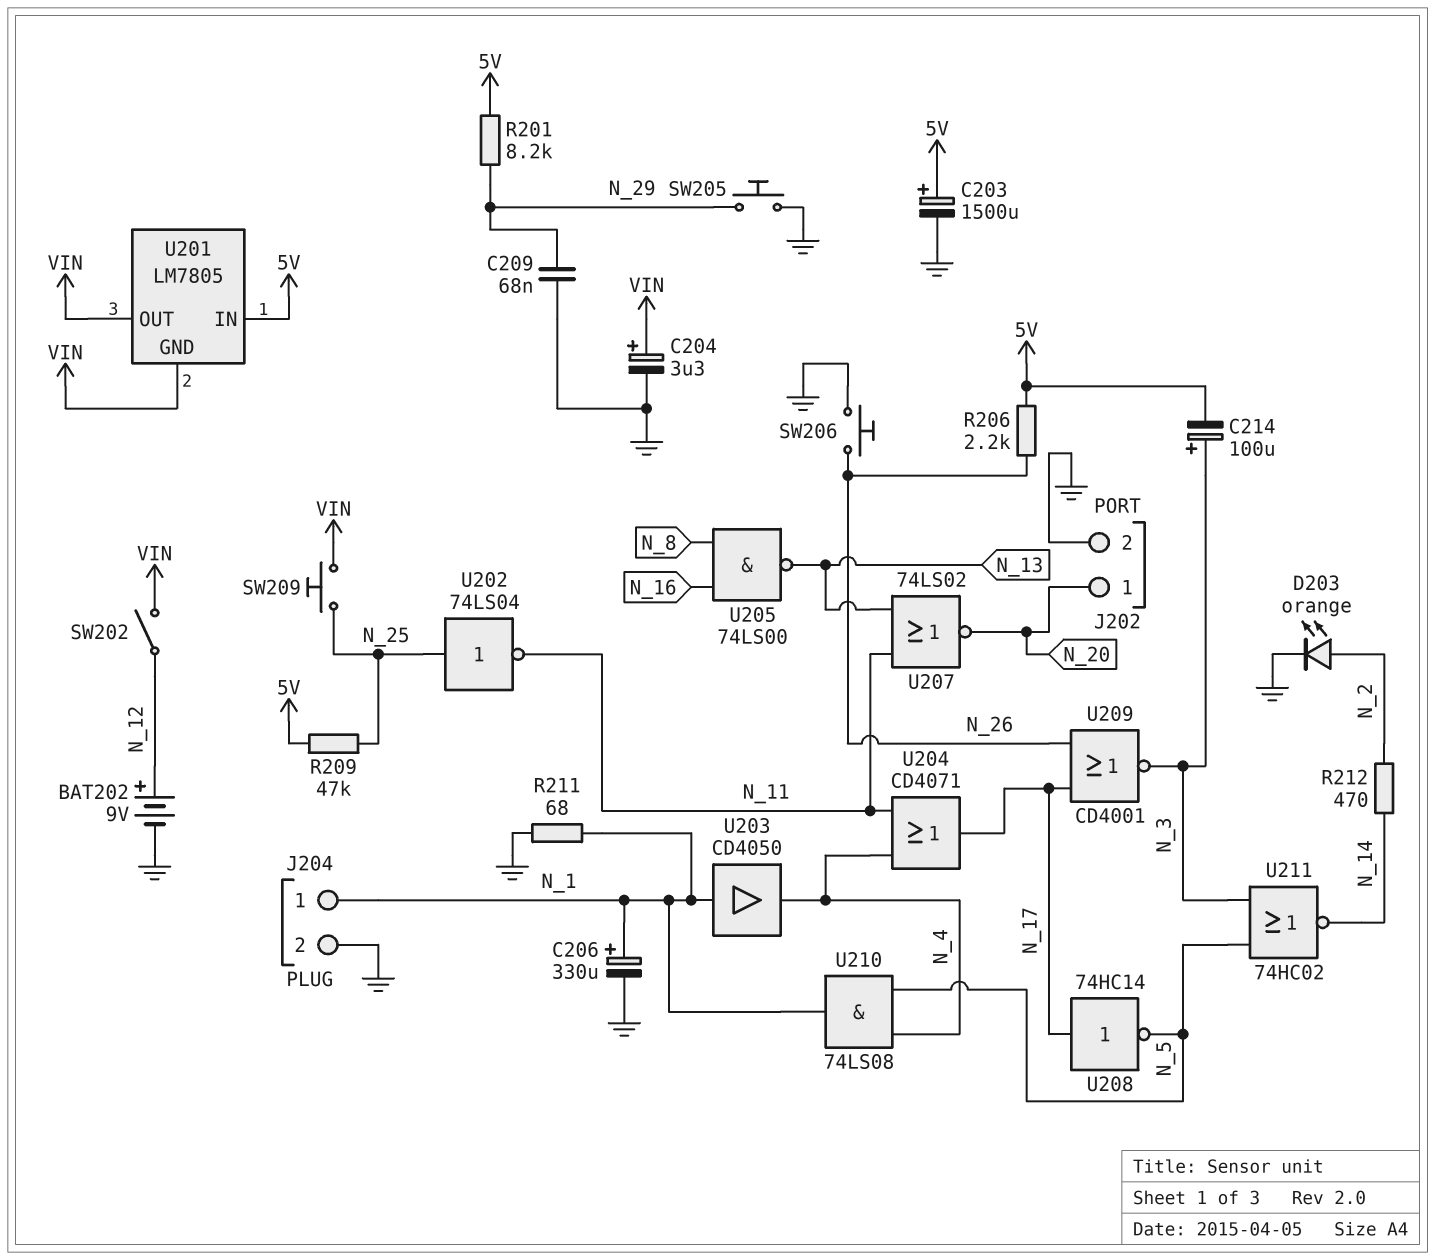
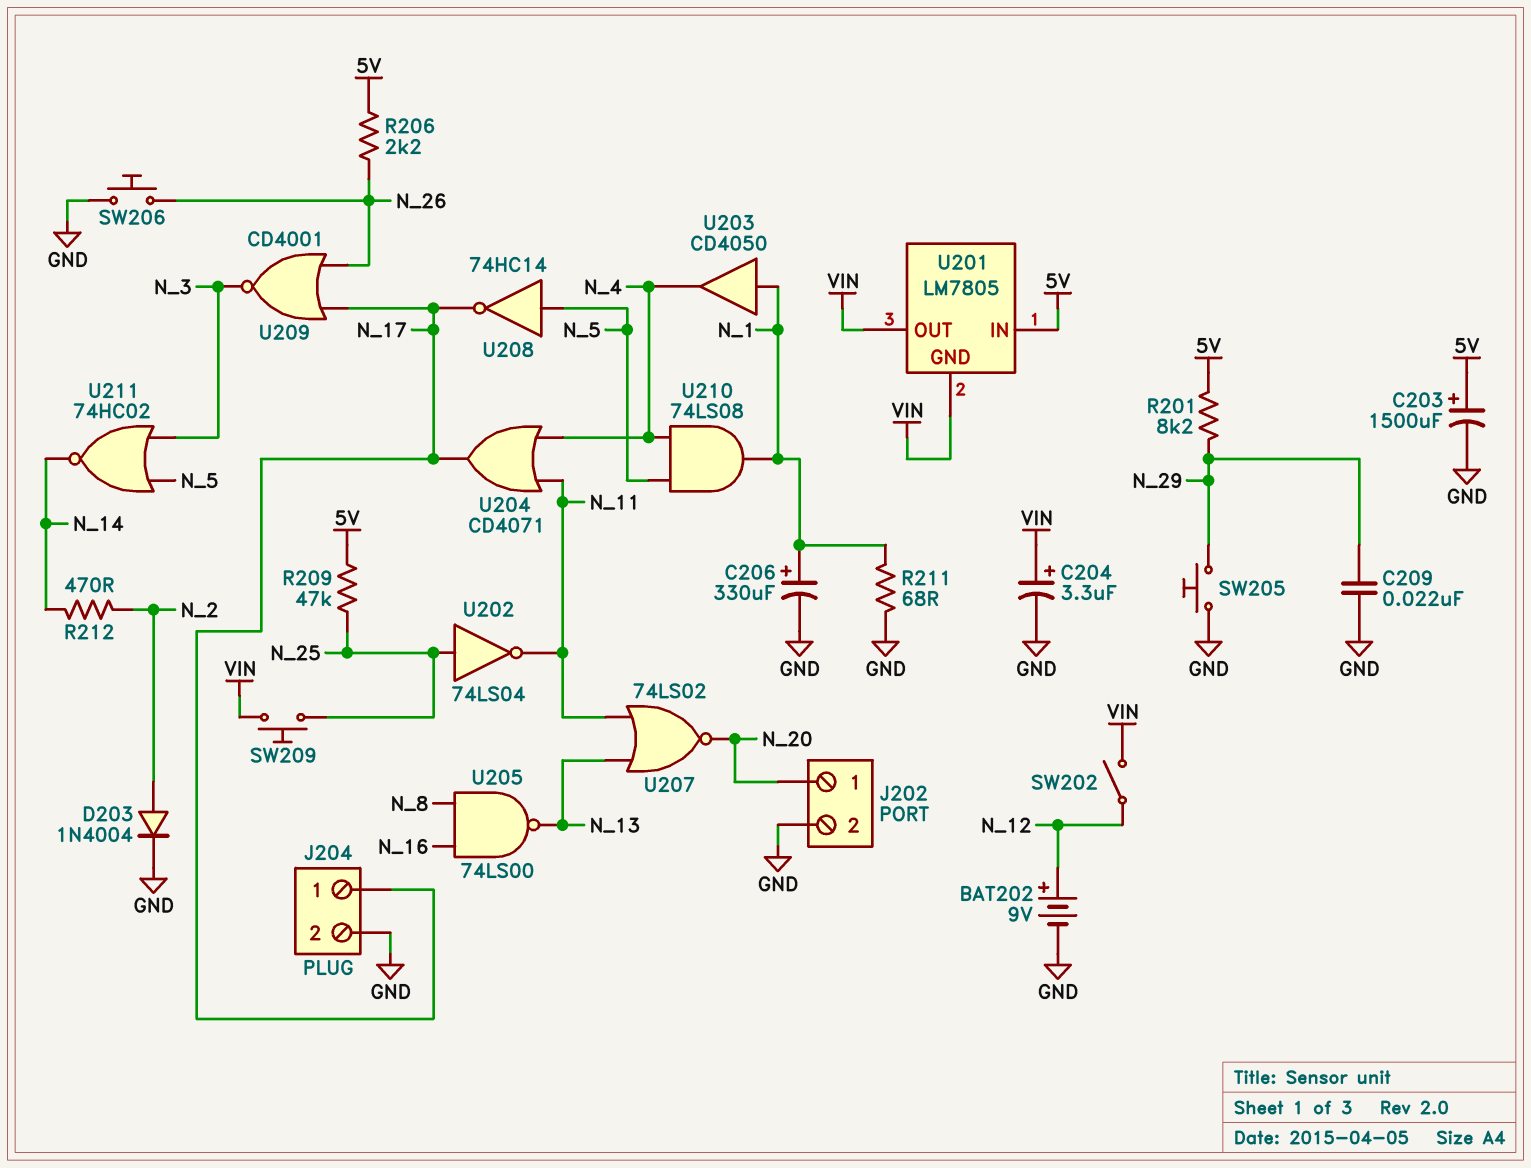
C209: 68nF (GND, N_29) -> 22nF (GND, N_29)
C214: 100uF (plus N_3, minus 5V) -> none
D203: LED orange (A N_2, K GND) -> diode 1N4004 (A N_2, K GND)
J204 pin 1: N_1 -> N_17
U208: NOT 74HC14 (in N_17, out N_5) -> NOT 74HC14 (in N_5, out N_17)

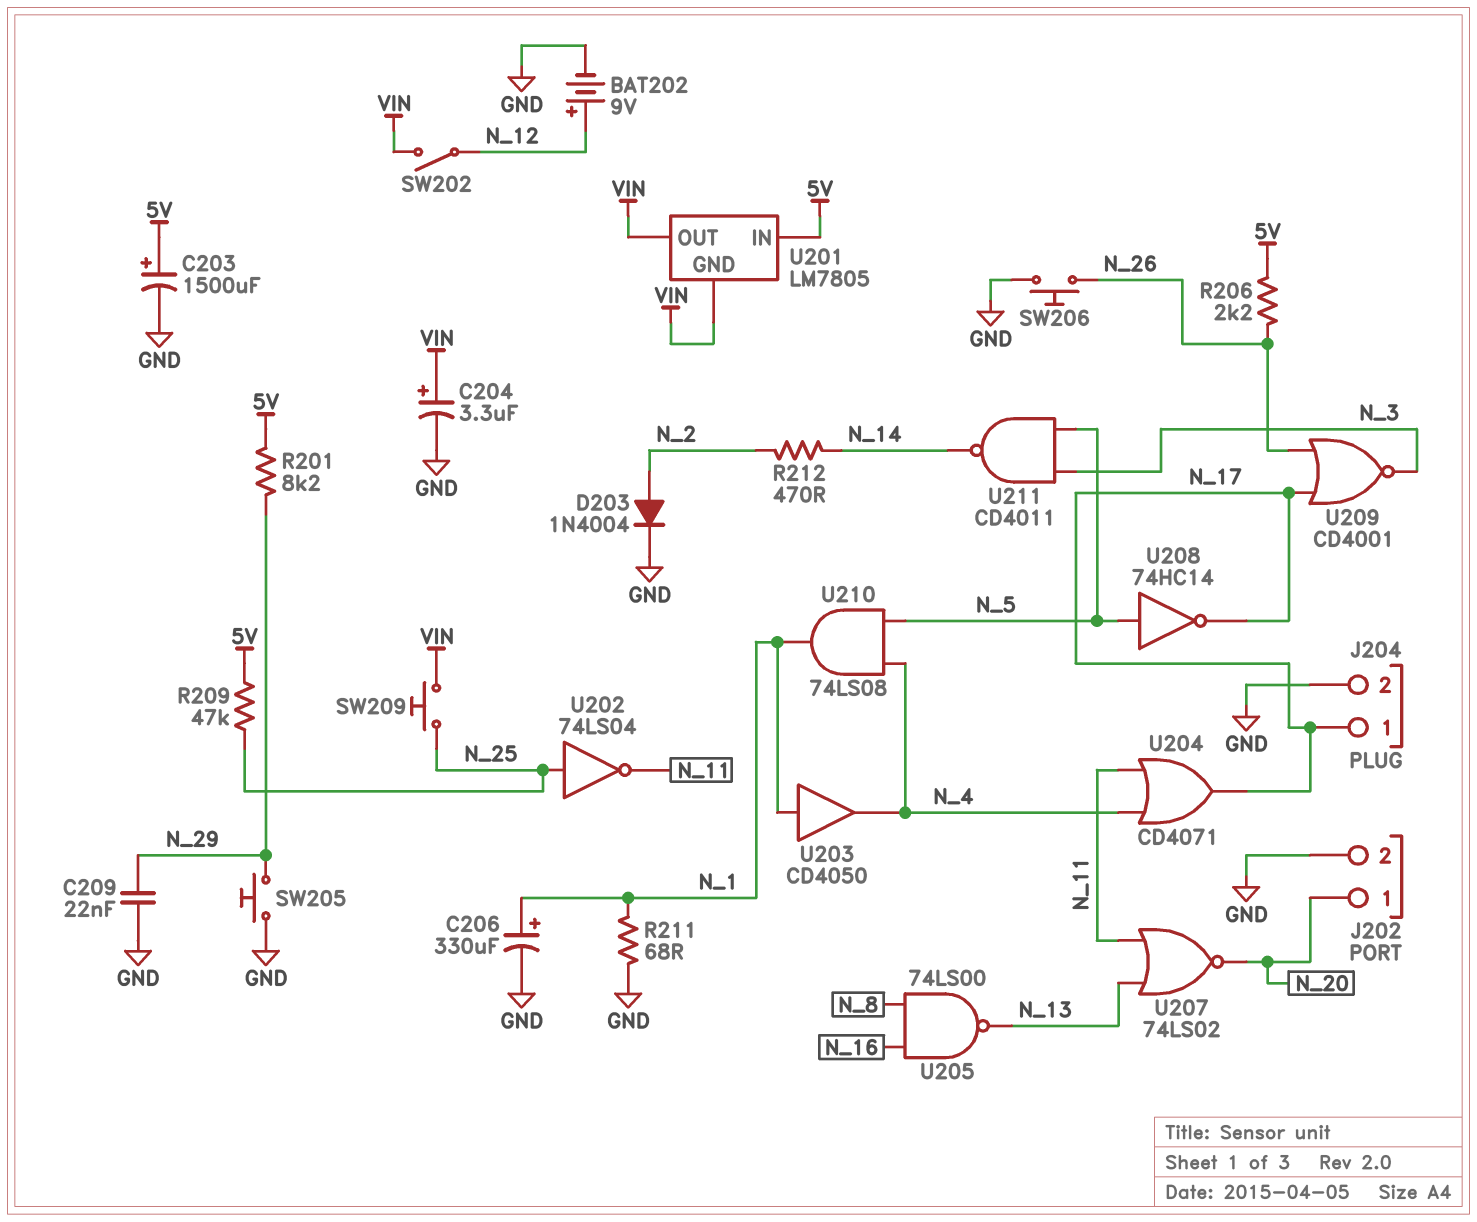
U211: NOR 74HC02 (in N_3, in N_5, out N_14) -> NAND CD4011 (in N_3, in N_5, out N_14)

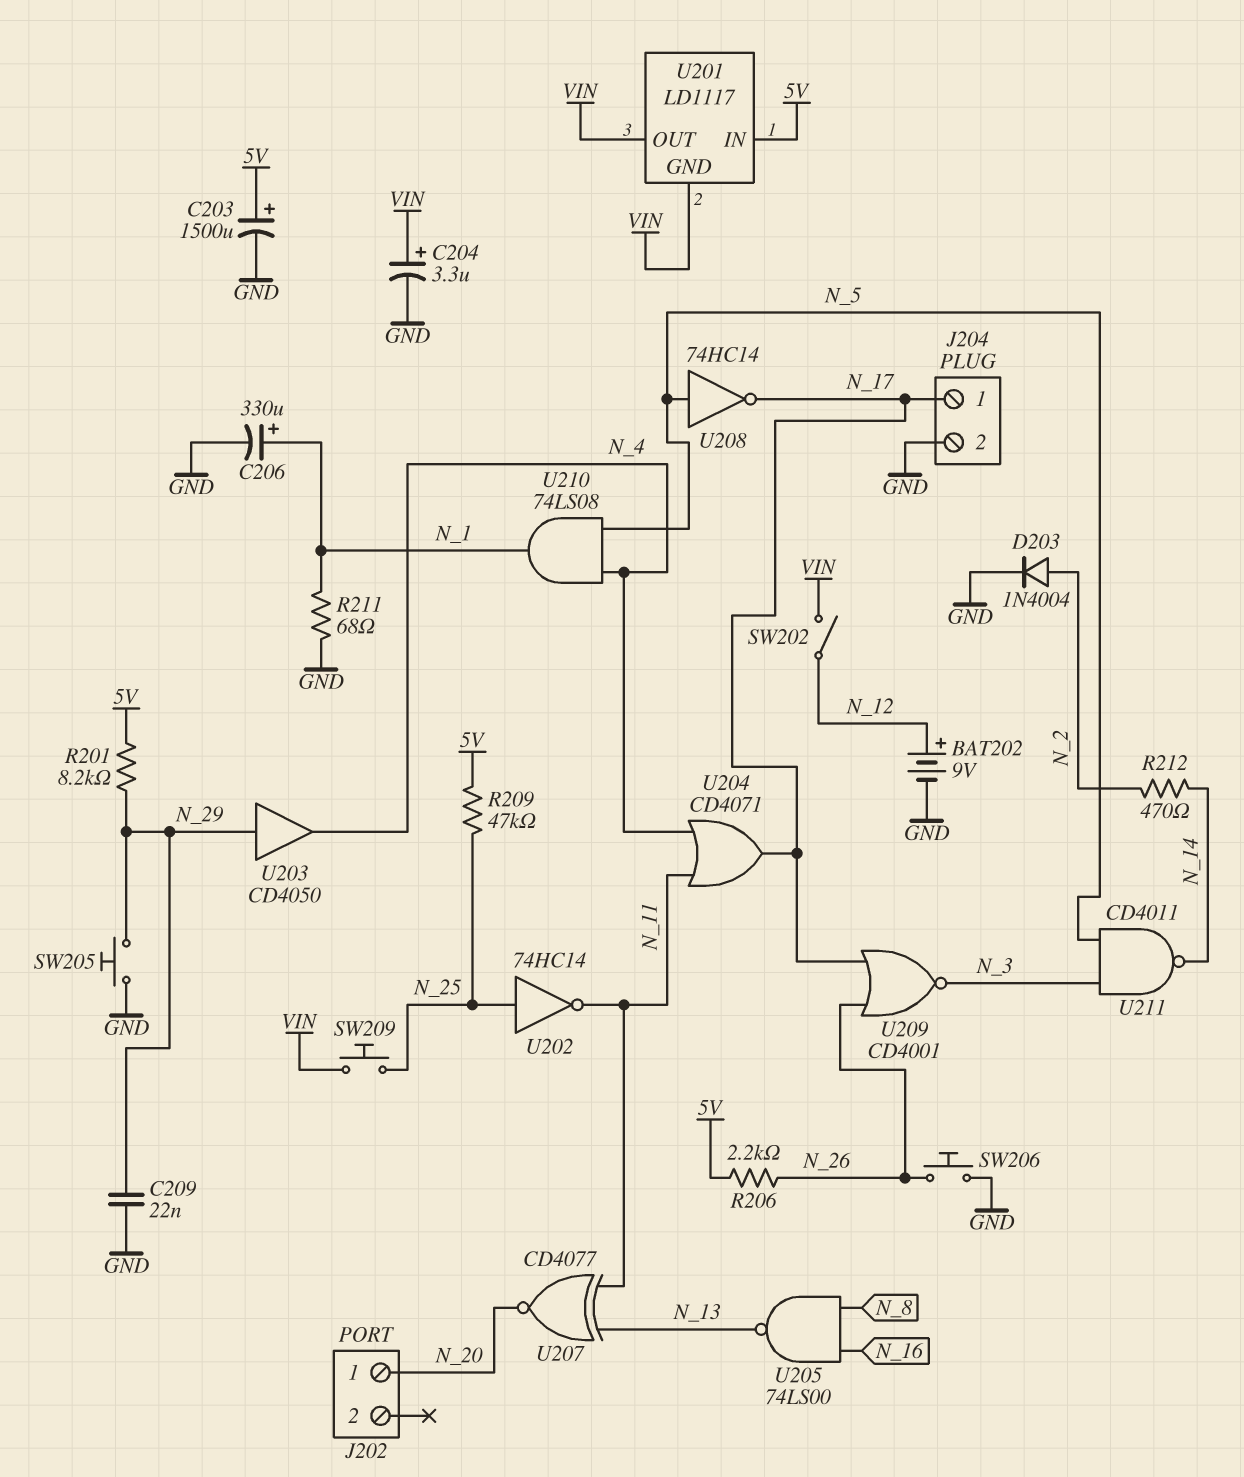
J202 pin 2: GND -> none
U201: LM7805 -> LD1117
U202: NOT 74LS04 (in N_25, out N_11) -> NOT 74HC14 (in N_25, out N_11)
U203: buffer CD4050 (in N_1, out N_4) -> buffer CD4050 (in N_29, out N_4)
U207: NOR 74LS02 (in N_11, in N_13, out N_20) -> XNOR CD4077 (in N_11, in N_13, out N_20)

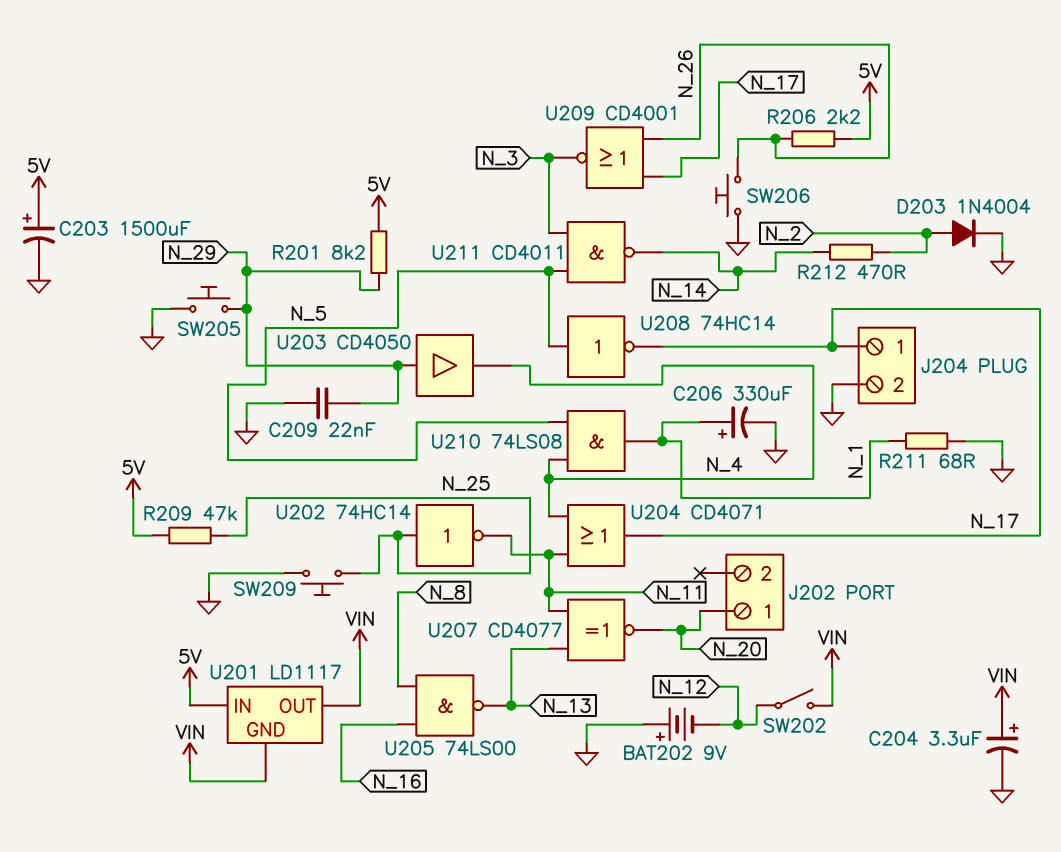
BAT202: 9V (plus N_12, minus GND) -> 9V (plus GND, minus N_12)
SW209: button (N_25, VIN) -> button (GND, N_25)

